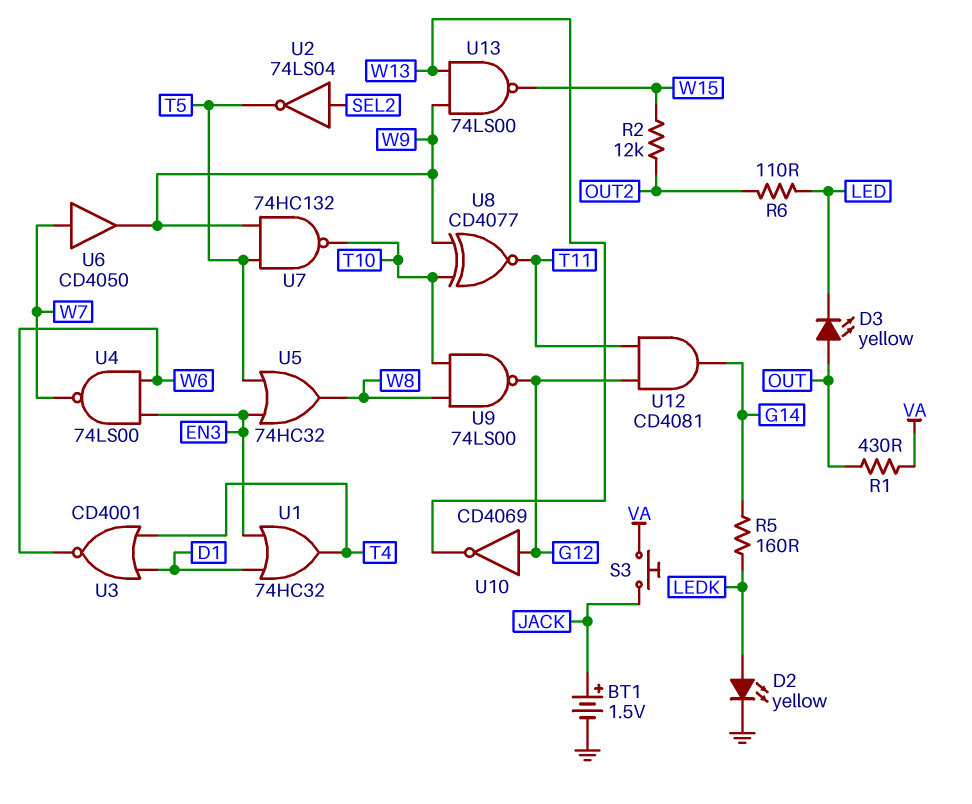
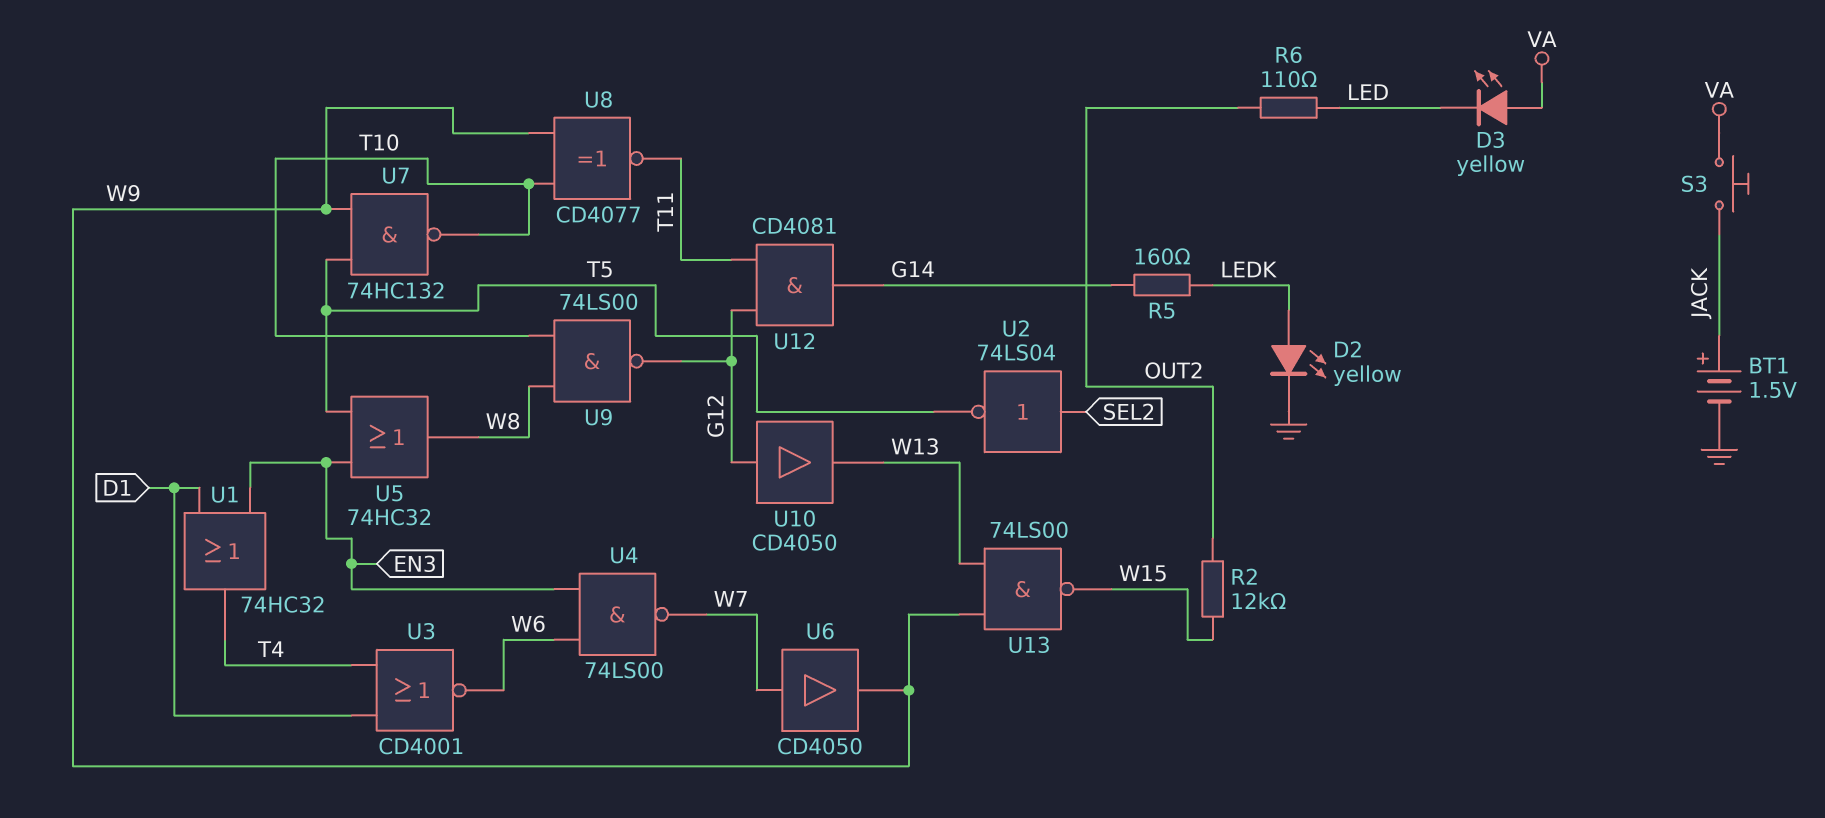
D3: LED yellow (A OUT, K LED) -> LED yellow (A VA, K LED)
R1: 430 (OUT, VA) -> none
U10: NOT CD4069 (in G12, out W13) -> buffer CD4050 (in G12, out W13)

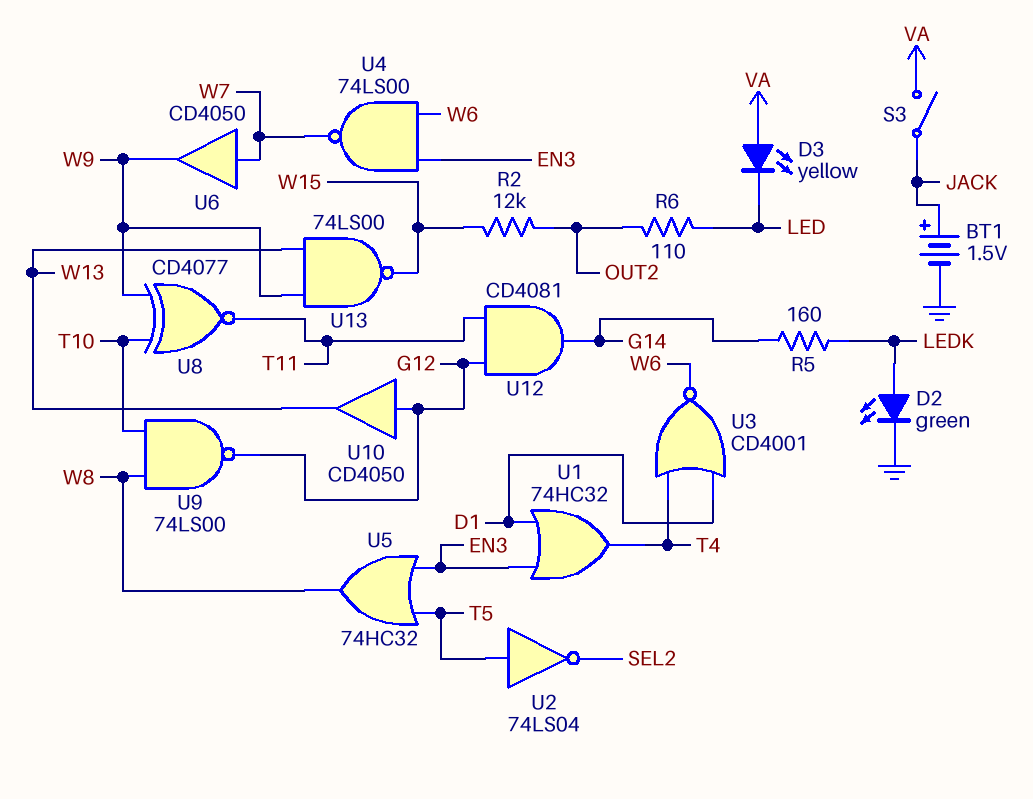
D2: LED yellow (A LEDK, K GND) -> LED green (A LEDK, K GND)
S3: button (JACK, VA) -> switch (JACK, VA)
U2: NOT 74LS04 (in SEL2, out T5) -> NOT 74LS04 (in T5, out SEL2)
U7: NAND 74HC132 (in T5, in W9, out T10) -> none

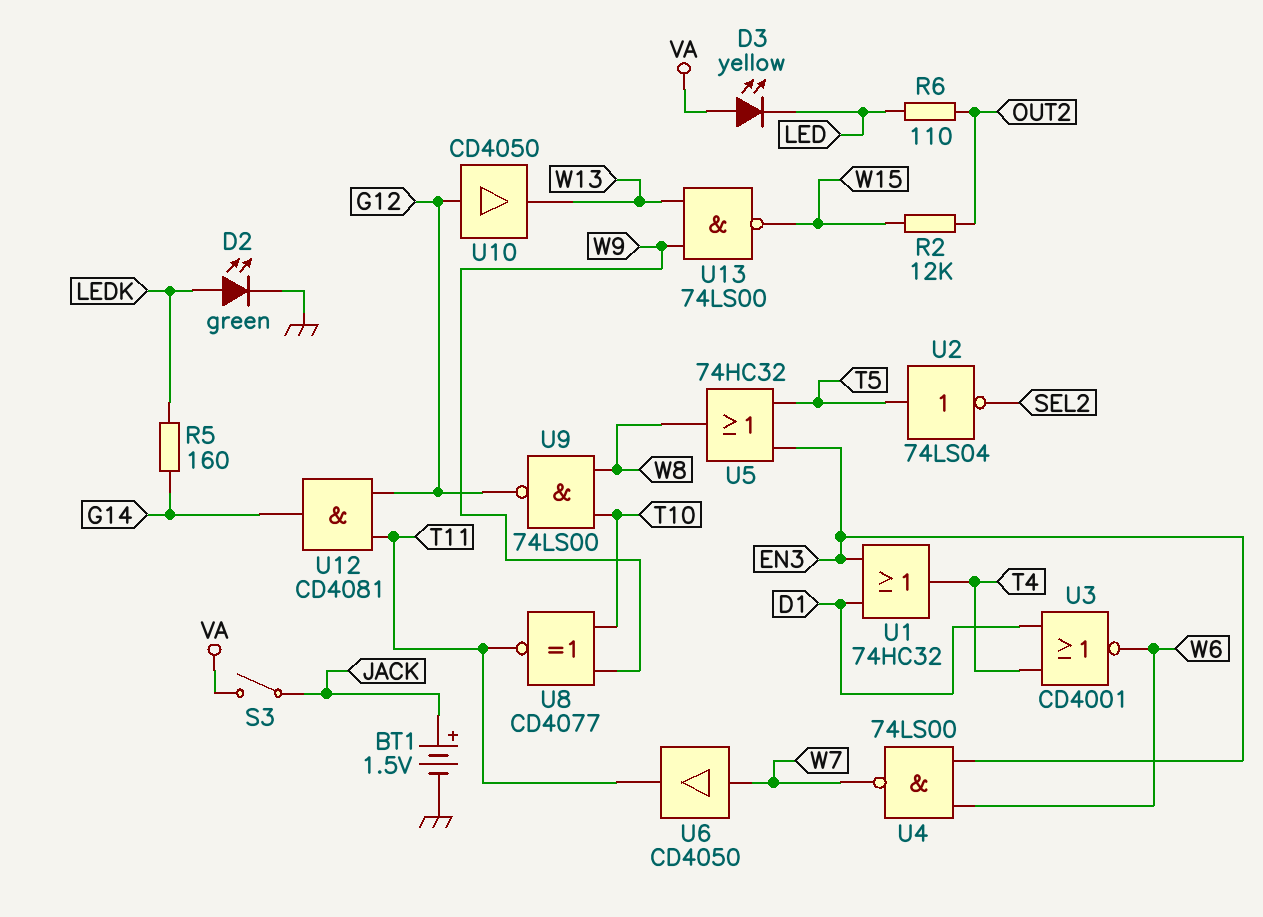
U6: buffer CD4050 (in W7, out W9) -> buffer CD4050 (in W7, out T11)

